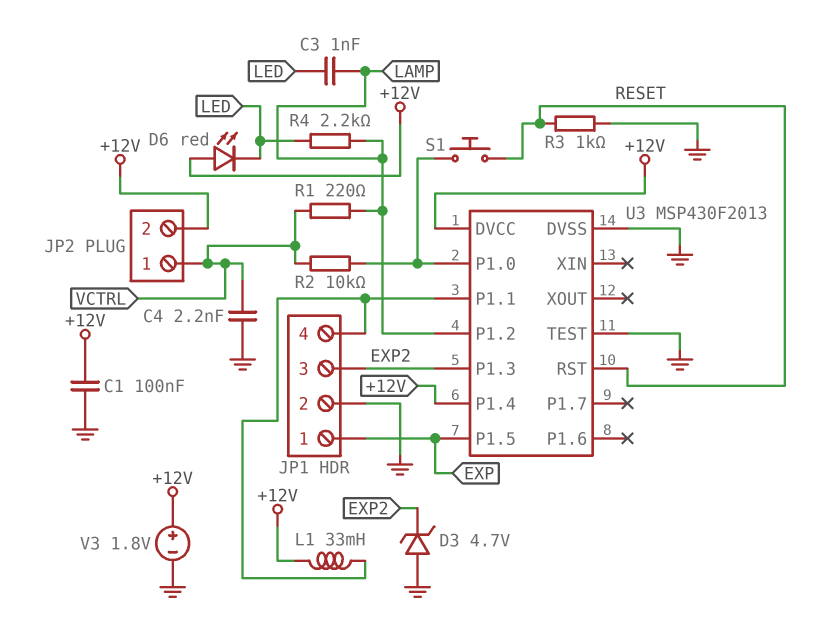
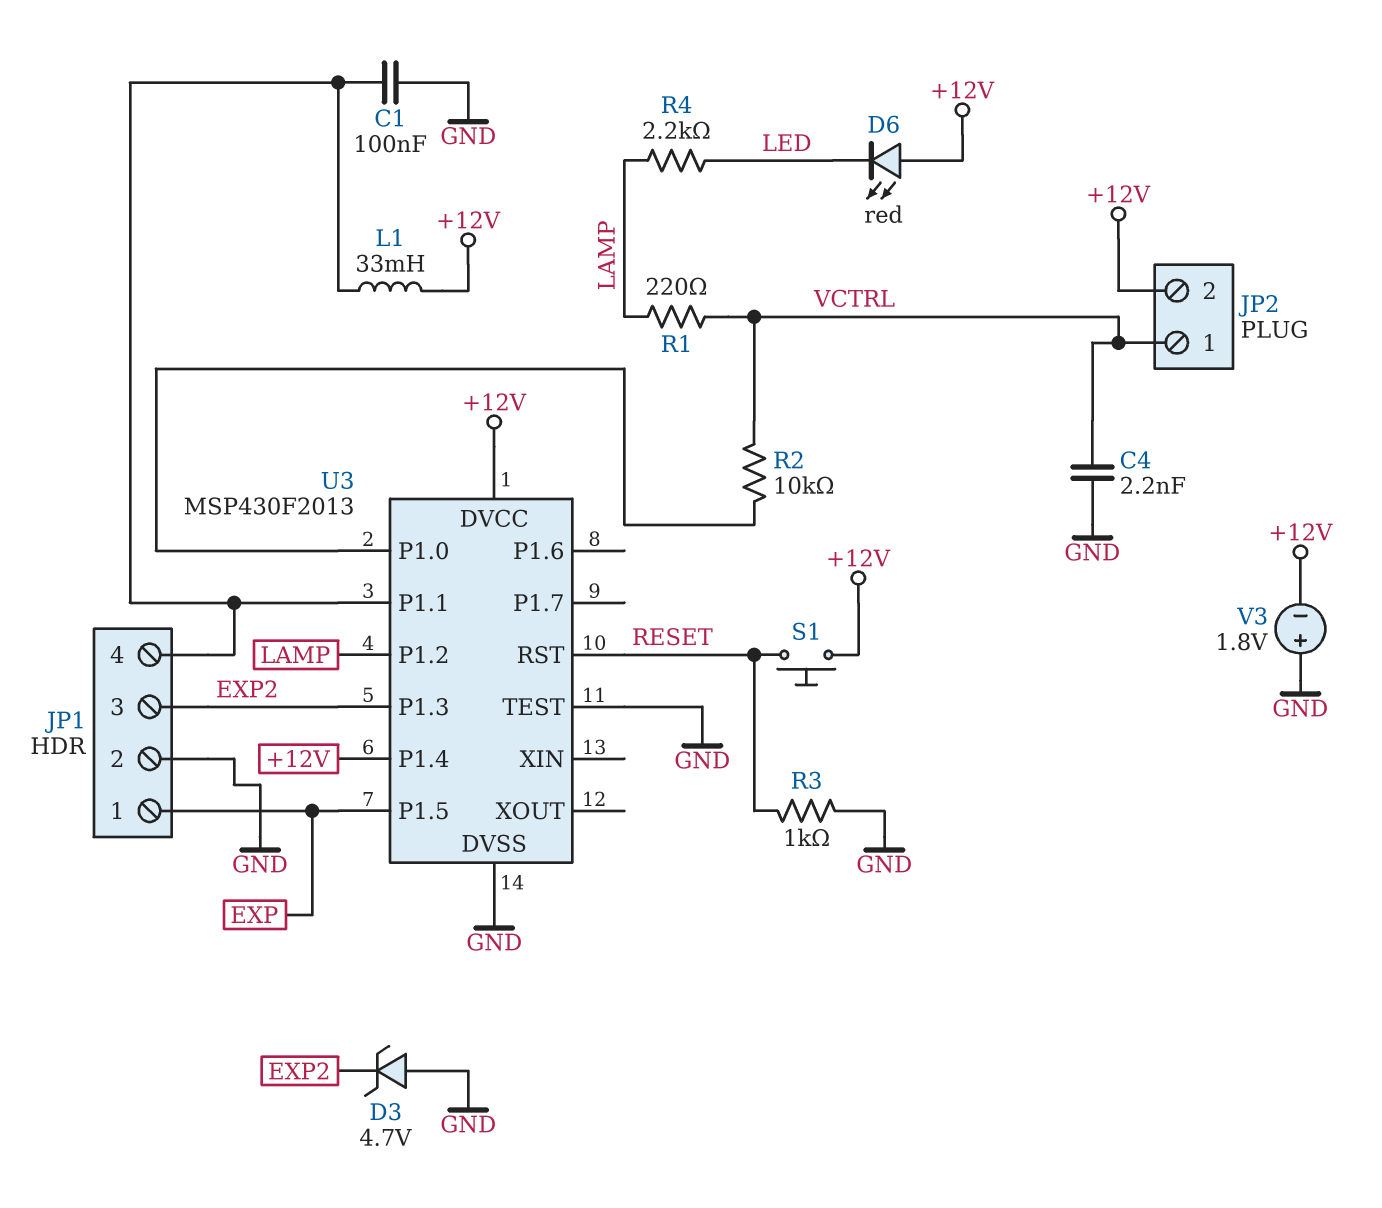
C1: 100nF (+12V, GND) -> 100nF (GND, JP1/4)
C3: 1nF (LAMP, LED) -> none
S1: button (RESET, U3/P1.0) -> button (+12V, RESET)
V3: 1.8V (plus +12V, minus GND) -> 1.8V (plus GND, minus +12V)

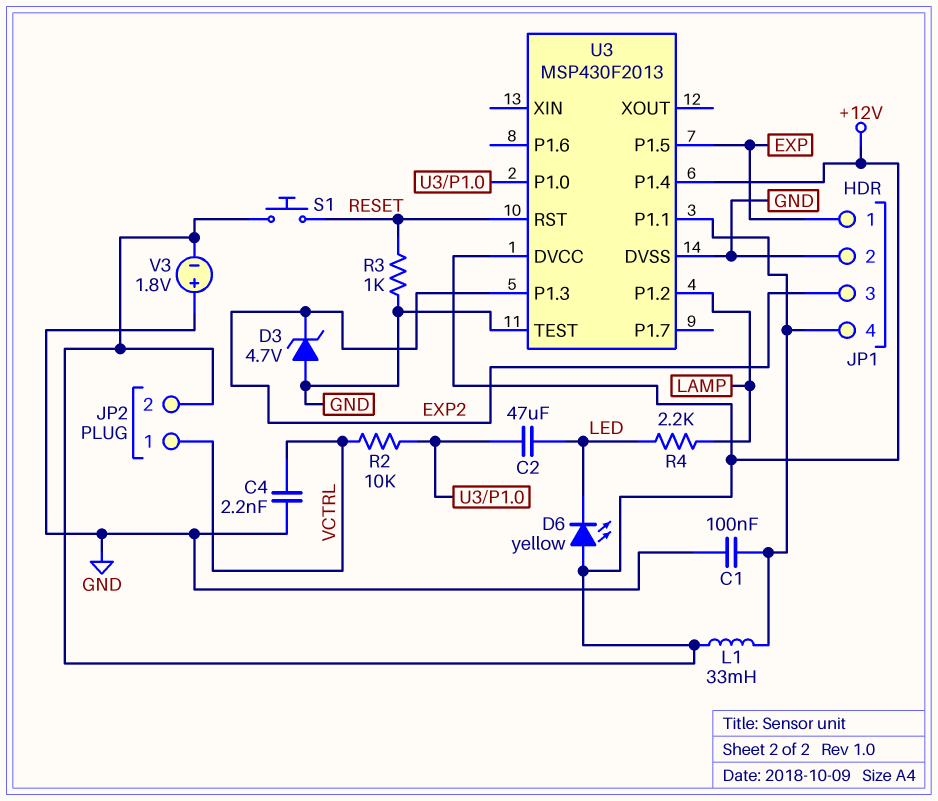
C2: none -> 47uF (LED, U3/P1.0)
D6: LED red (A +12V, K LED) -> LED yellow (A +12V, K LED)
R1: 220 (LAMP, VCTRL) -> none

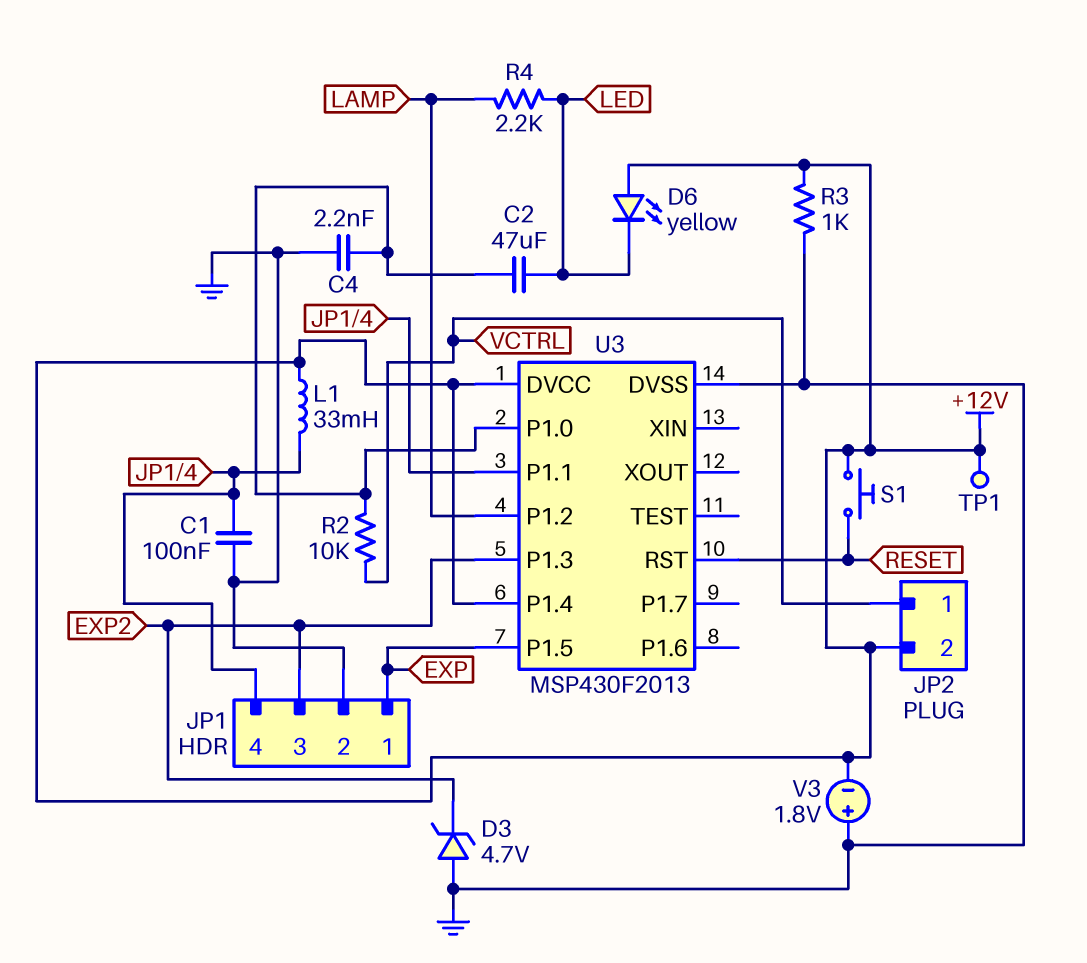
C4: 2.2nF (GND, VCTRL) -> 2.2nF (GND, U3/P1.0)
R3: 1k (GND, RESET) -> 1k (+12V, GND)
TP1: none -> test point (+12V)
U3 pin TEST: GND -> none

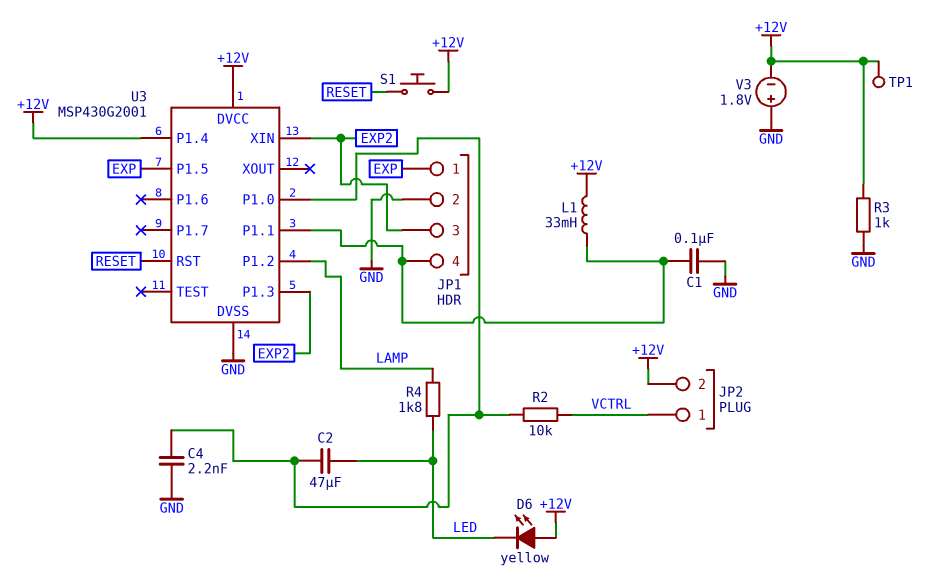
D3: zener 4.7V (A GND, K EXP2) -> none
R4: 2.2k (LAMP, LED) -> 1.8k (LAMP, LED)
U3: MSP430F2013 -> MSP430G2001
U3 pin XIN: none -> EXP2

